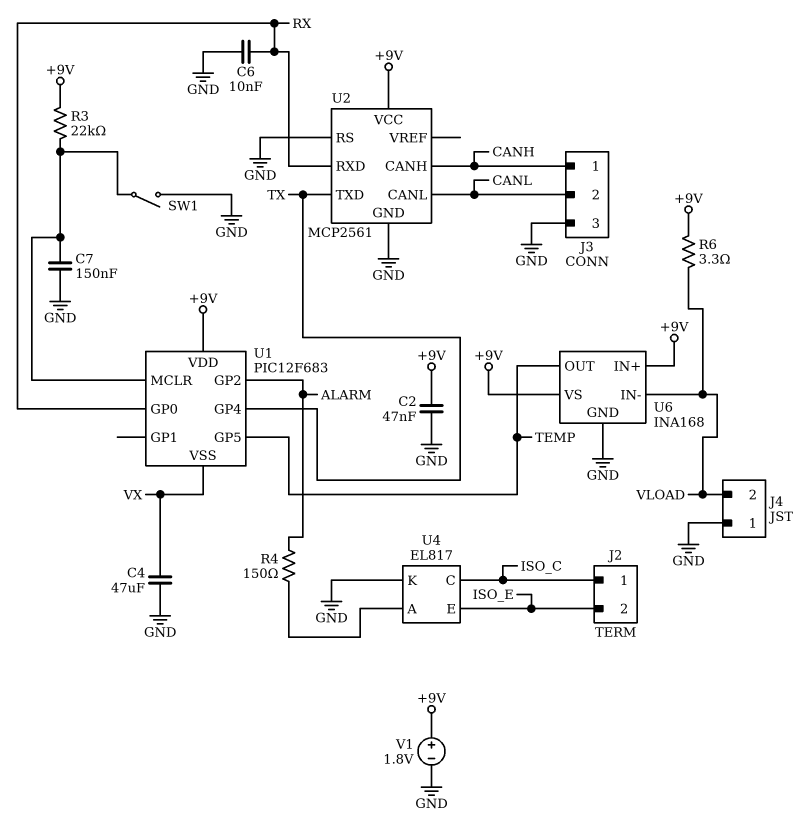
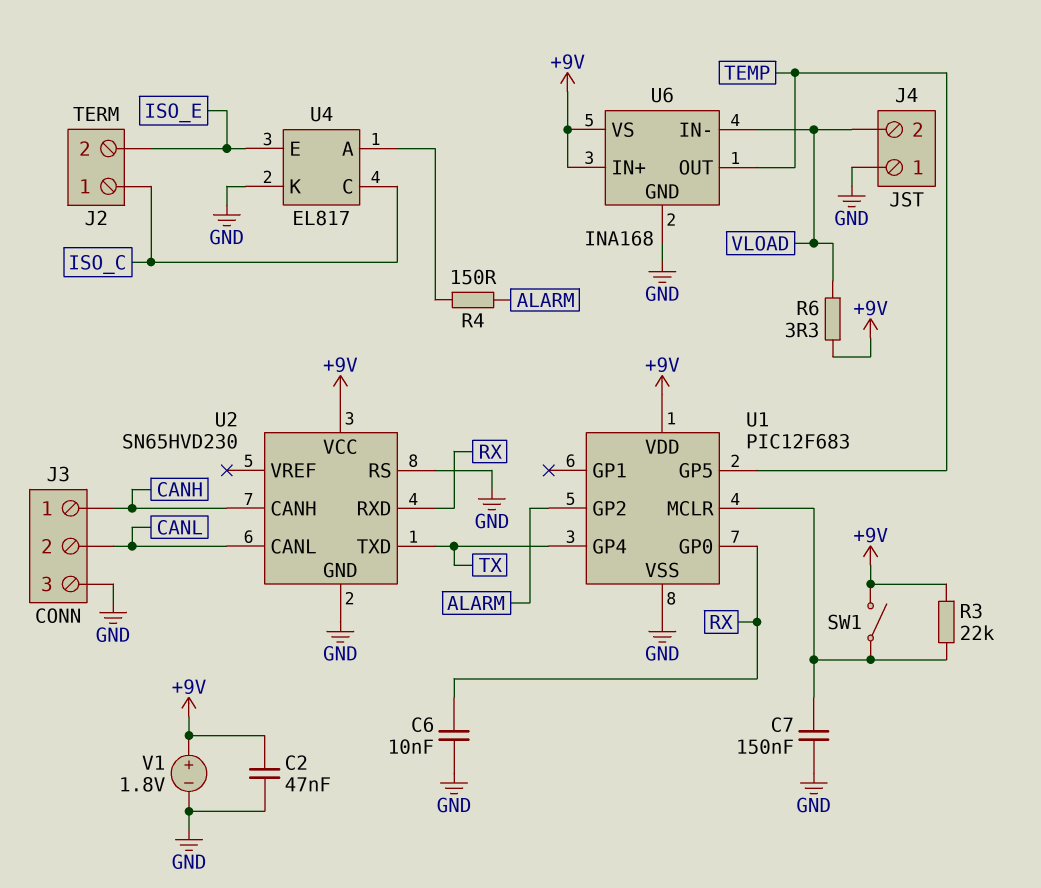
C4: 47uF (GND, VX) -> none
SW1: switch (GND, U1/MCLR) -> switch (+9V, U1/MCLR)
U1 pin VSS: VX -> GND
U2: MCP2561 -> SN65HVD230

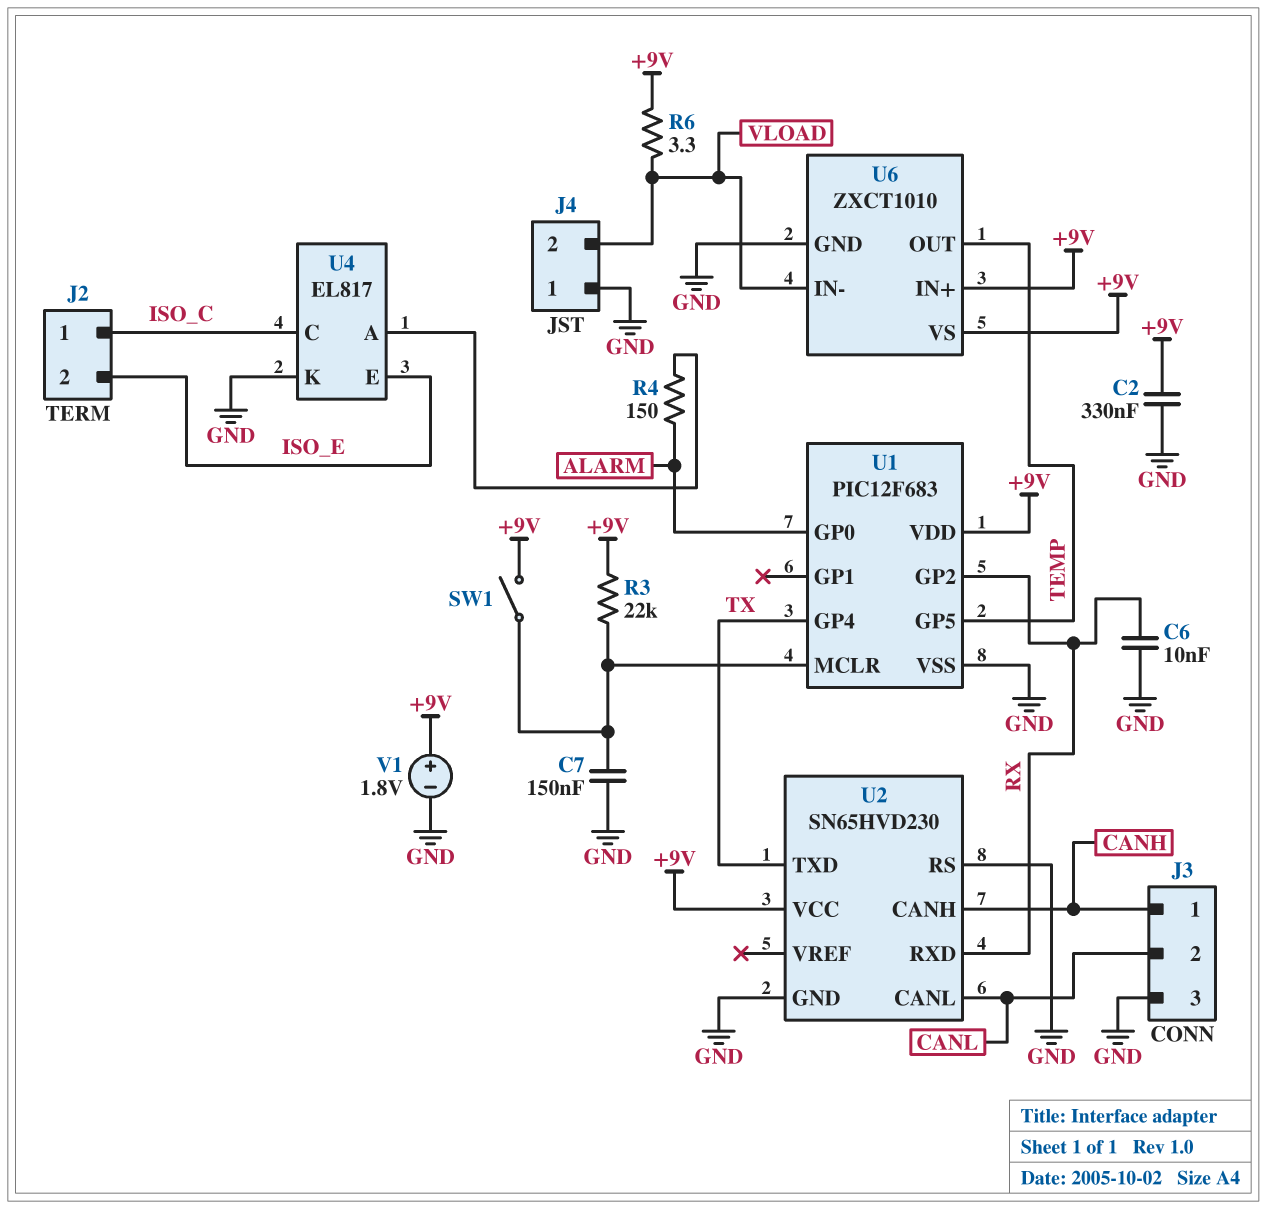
C2: 47nF (+9V, GND) -> 330nF (+9V, GND)
U1 pin GP0: RX -> ALARM
U1 pin GP2: ALARM -> RX
U6: INA168 -> ZXCT1010

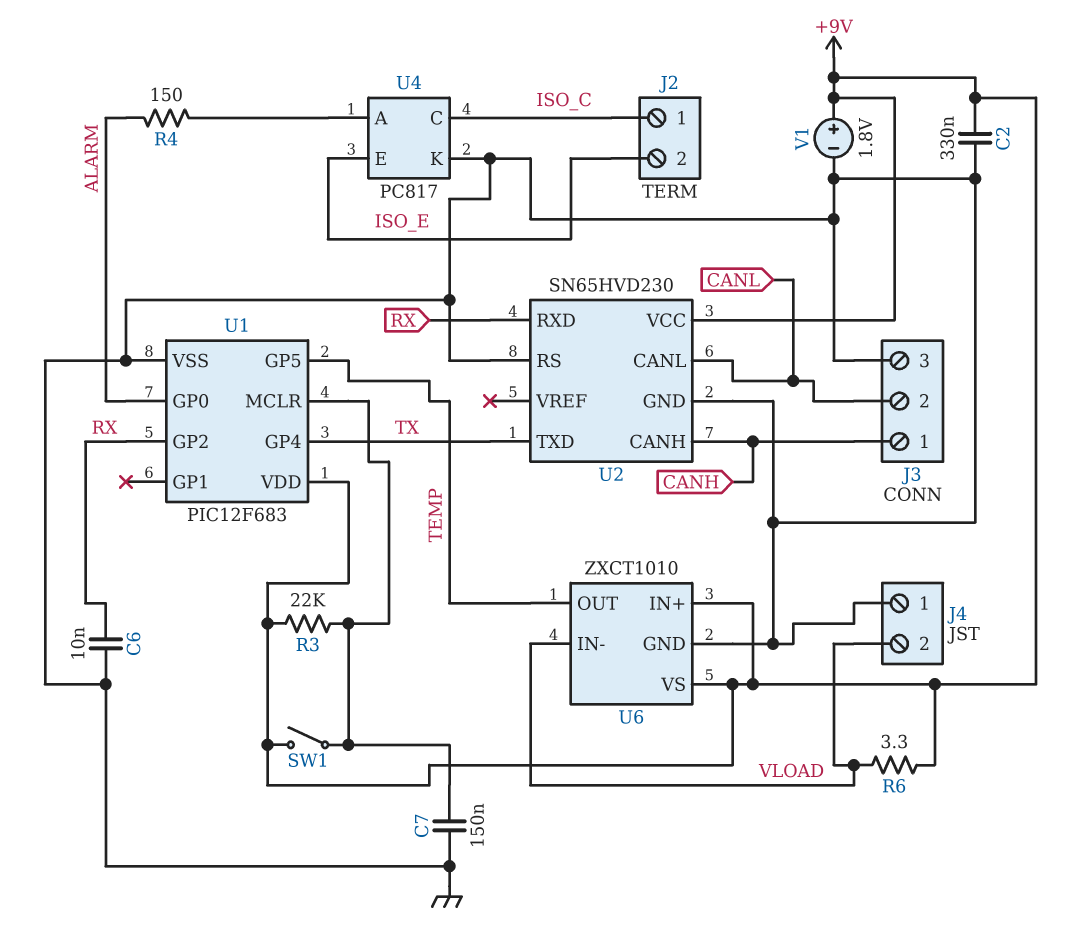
U4: EL817 -> PC817

